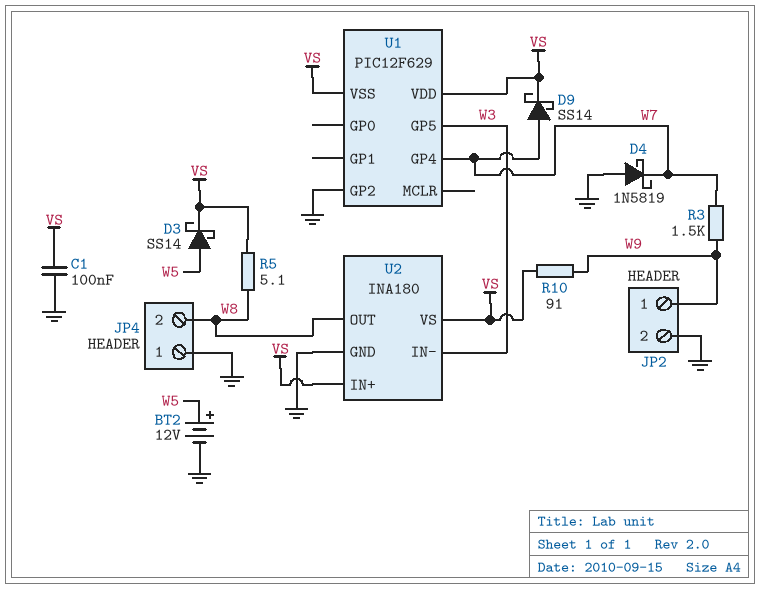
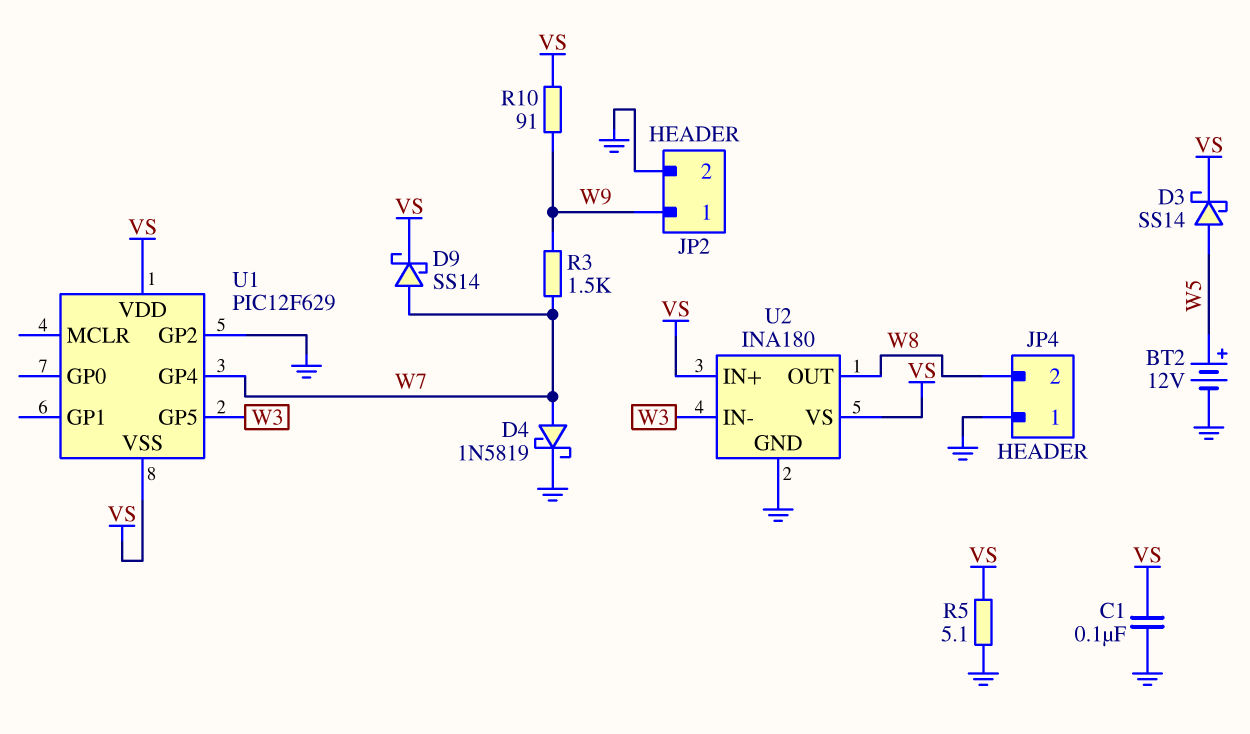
D4: schottky 1N5819 (A GND, K W7) -> schottky 1N5819 (A W7, K GND)
R5: 5.1 (VS, W8) -> 5.1 (GND, VS)

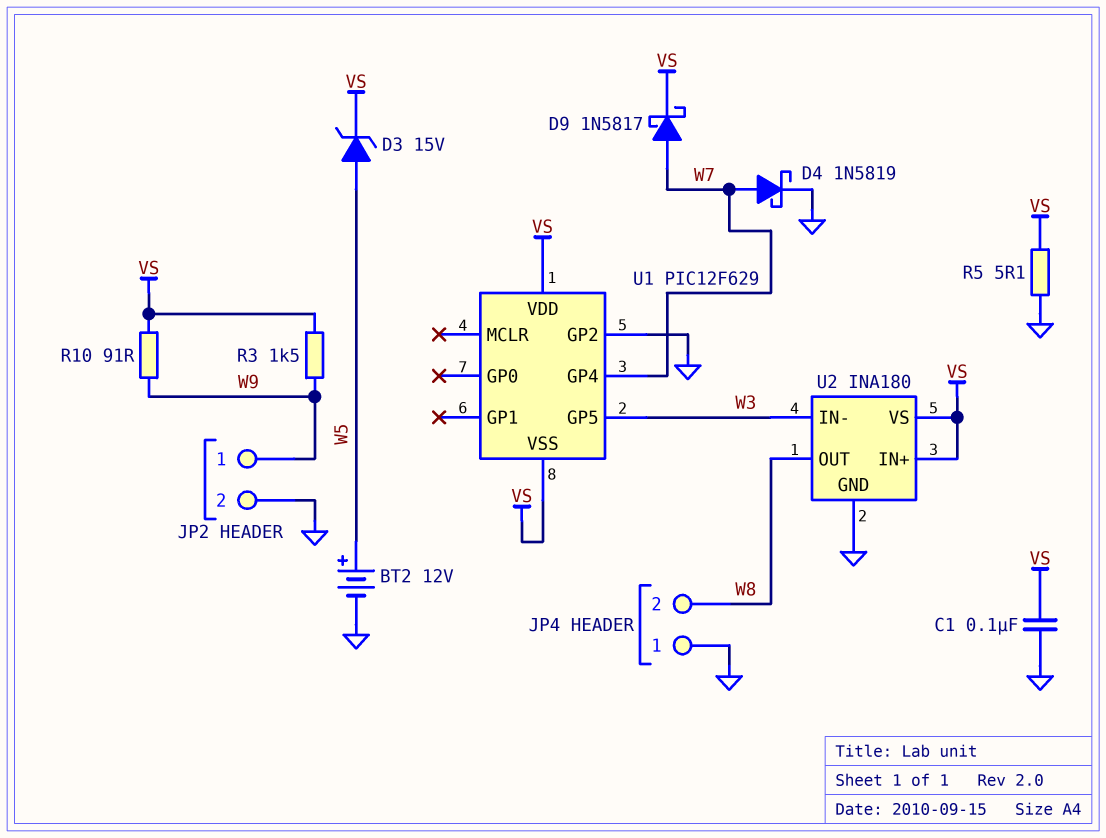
D3: schottky SS14 (A W5, K VS) -> zener 15V (A W5, K VS)
D9: schottky SS14 (A W7, K VS) -> schottky 1N5817 (A W7, K VS)
R3: 1.5k (W7, W9) -> 1.5k (VS, W9)

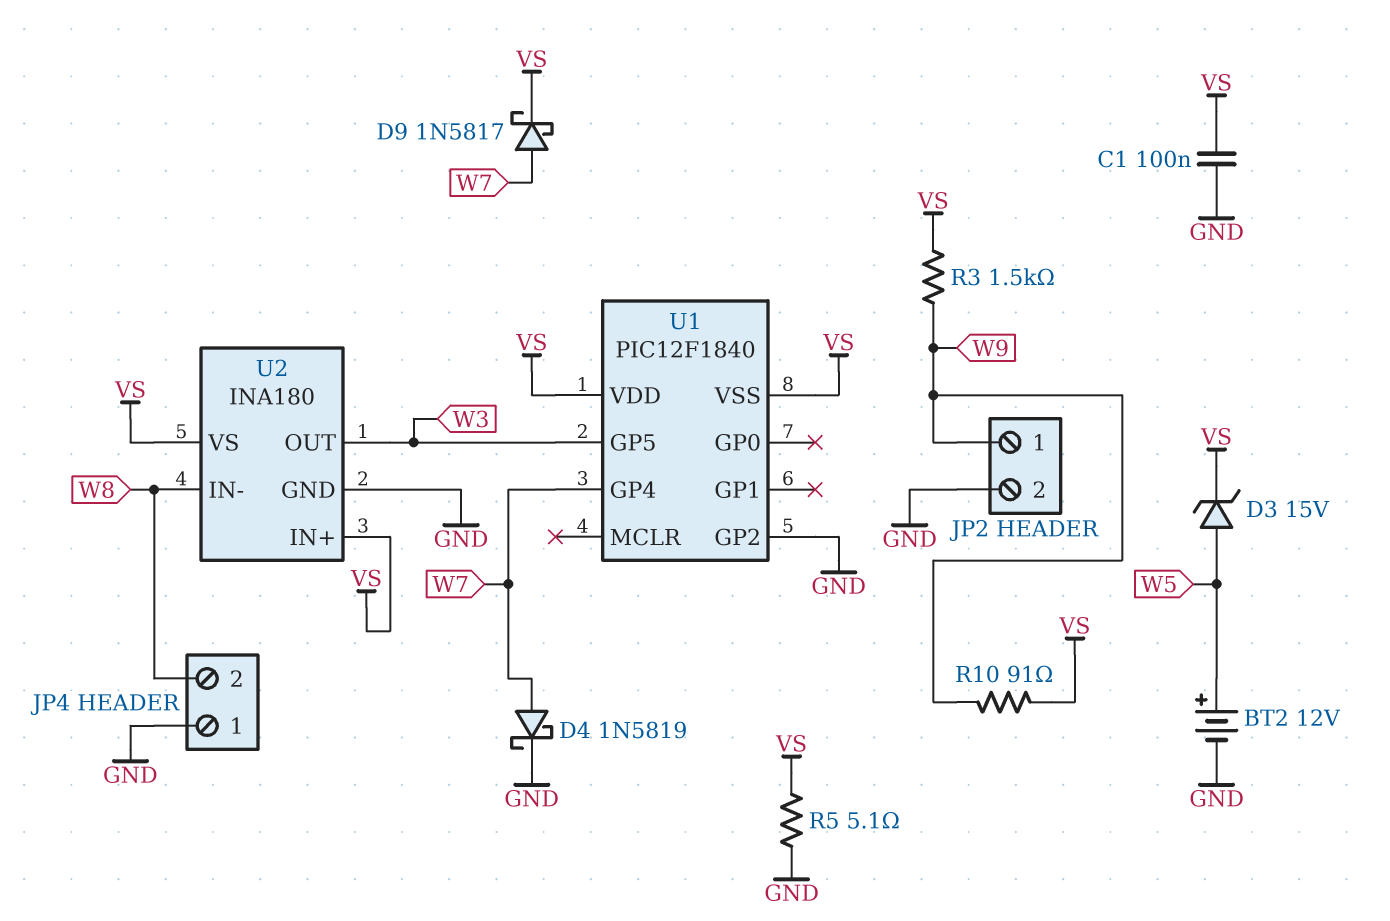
U1: PIC12F629 -> PIC12F1840
U2 pin IN-: W3 -> W8
U2 pin OUT: W8 -> W3

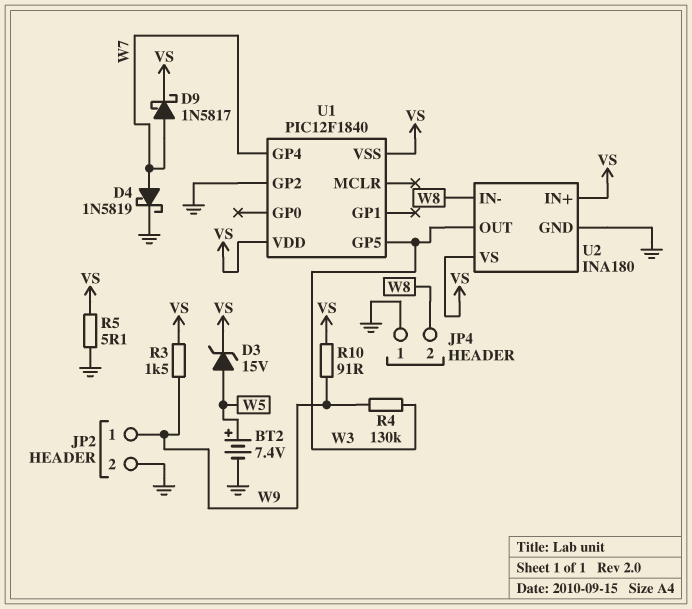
BT2: 12V (plus W5, minus GND) -> 7.4V (plus W5, minus GND)
C1: 100nF (GND, VS) -> none
R4: none -> 130k (W3, W9)

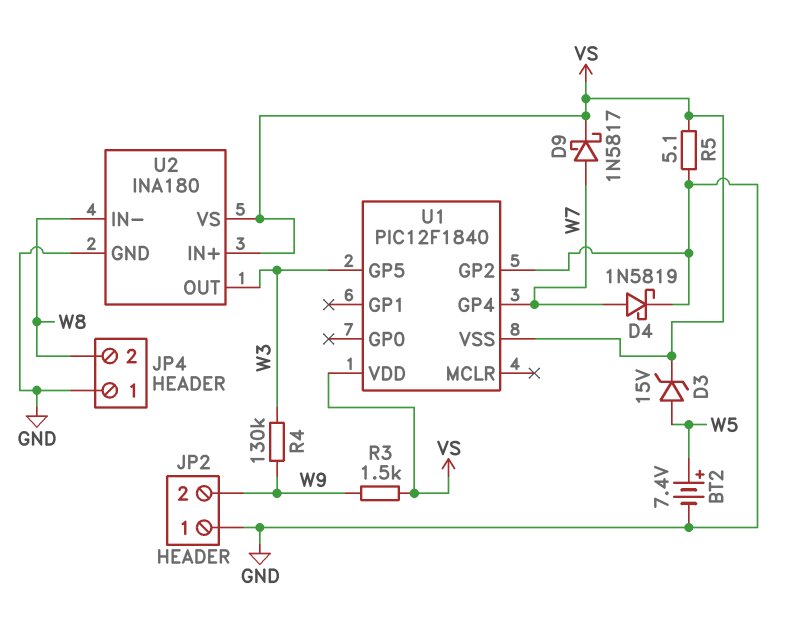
JP2 pin 1: W9 -> GND
JP2 pin 2: GND -> W9
R10: 91 (VS, W9) -> none

